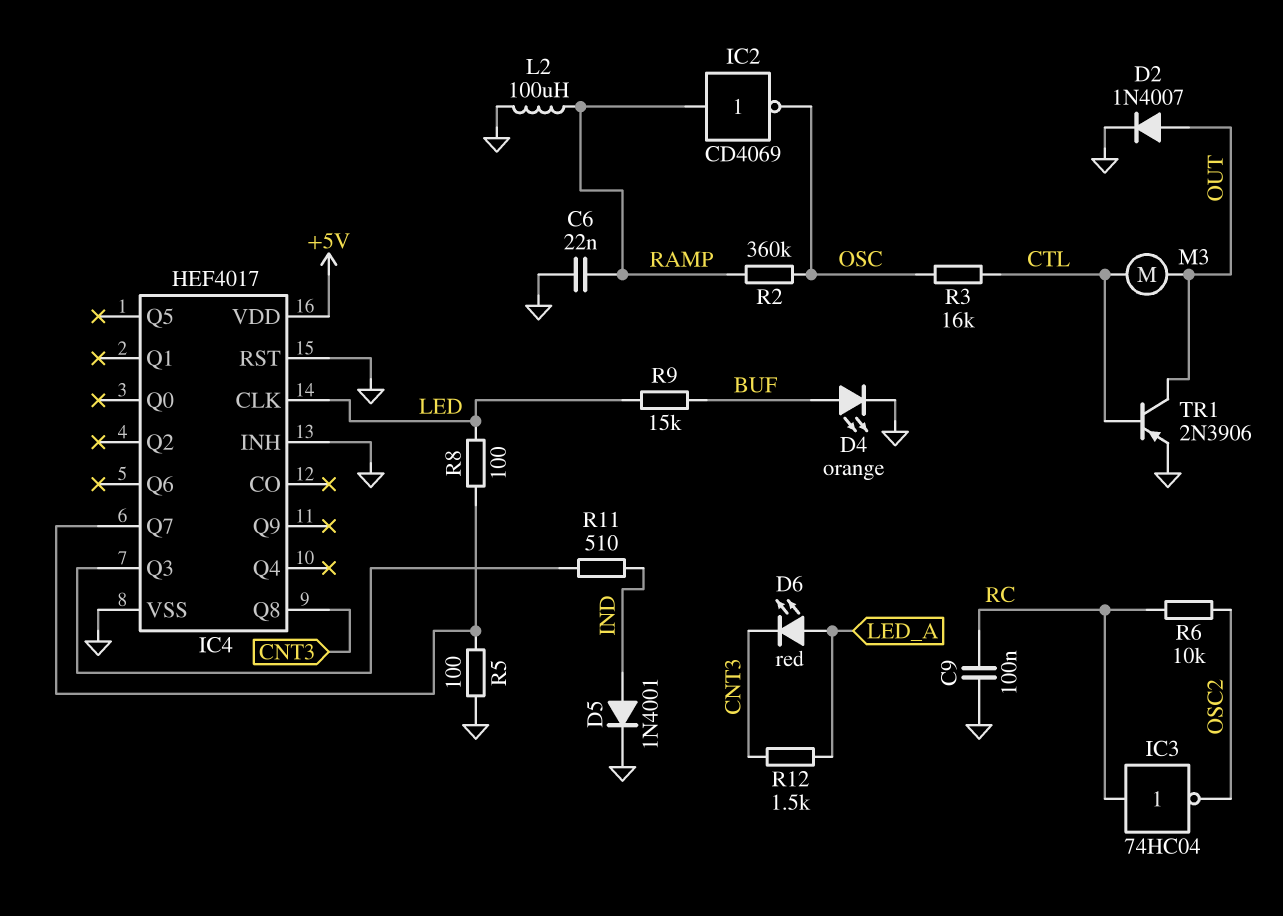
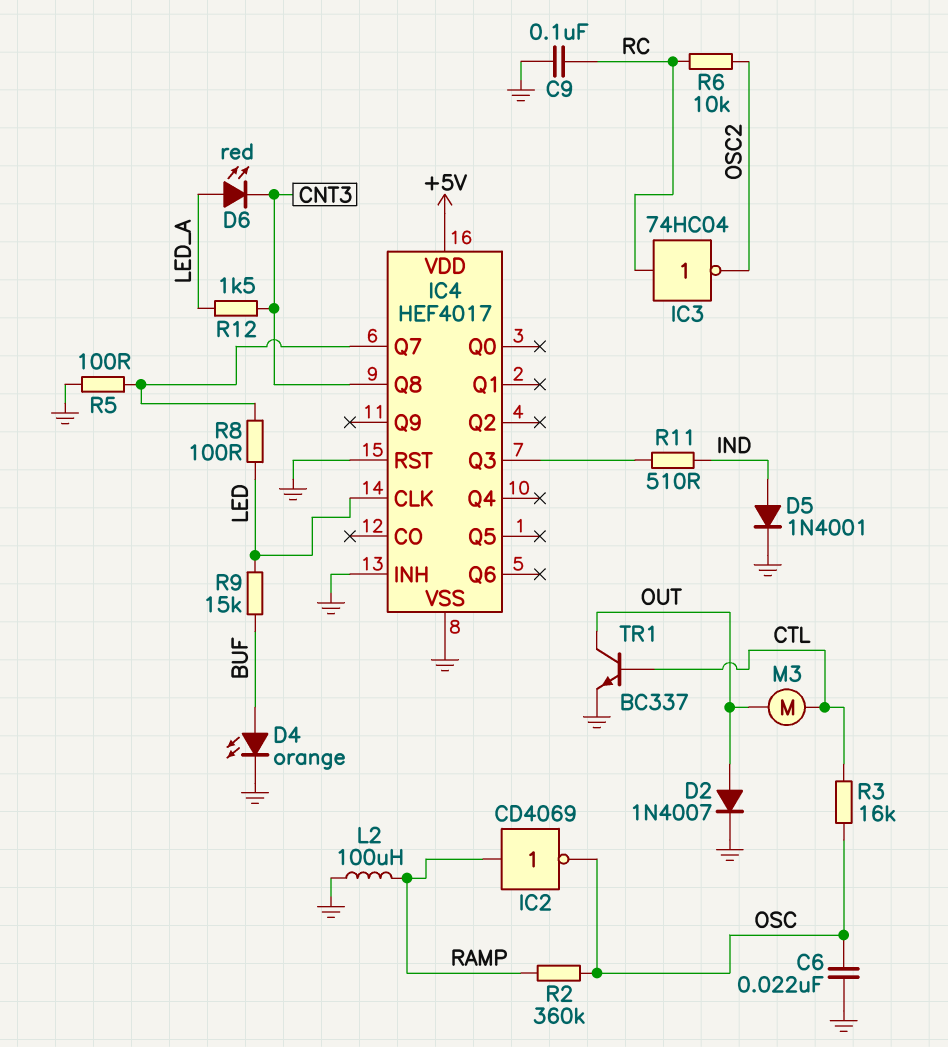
C6: 22nF (GND, RAMP) -> 22nF (GND, OSC)
TR1: PNP 2N3906 (B CTL, C OUT, E GND) -> NPN BC337 (B CTL, C OUT, E GND)

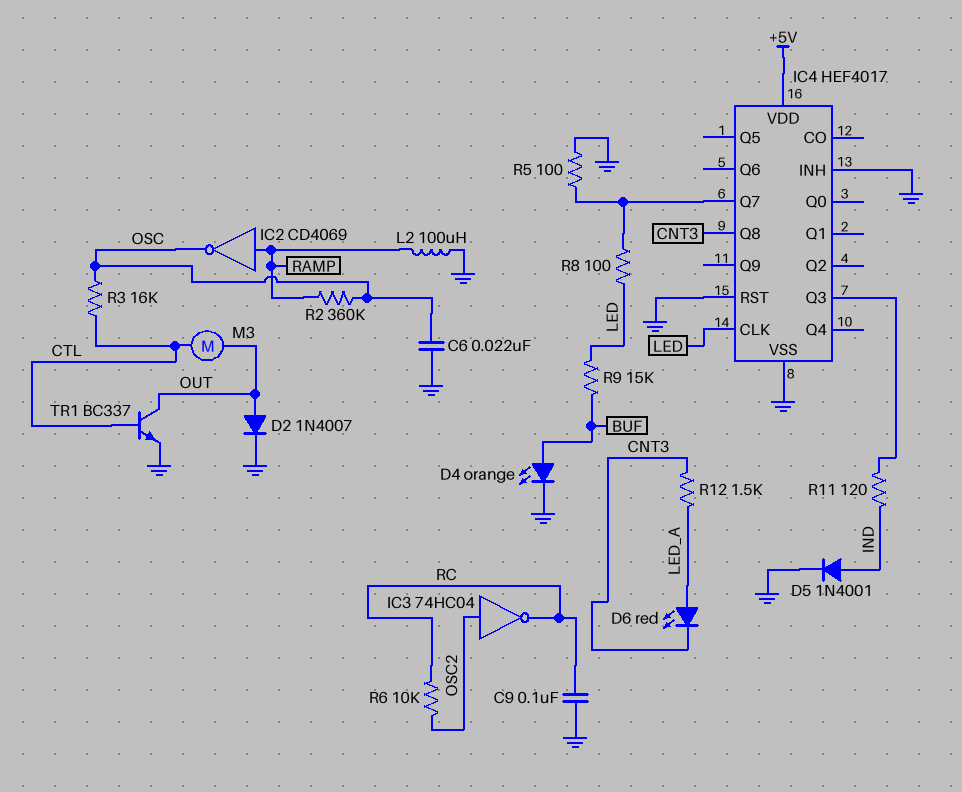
IC3: NOT 74HC04 (in RC, out OSC2) -> NOT 74HC04 (in OSC2, out RC)
R11: 510 (IC4/Q3, IND) -> 120 (IC4/Q3, IND)

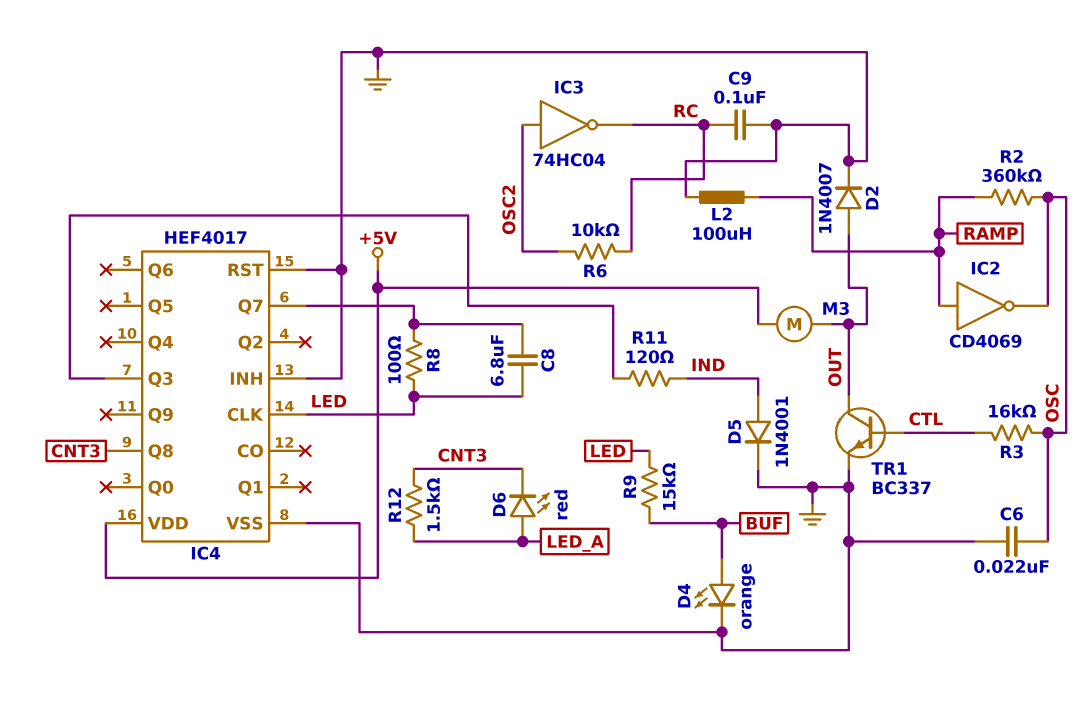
C8: none -> 6.8uF (IC4/Q7, LED)
M3: motor (CTL, OUT) -> motor (+5V, OUT)
R5: 100 (GND, IC4/Q7) -> none

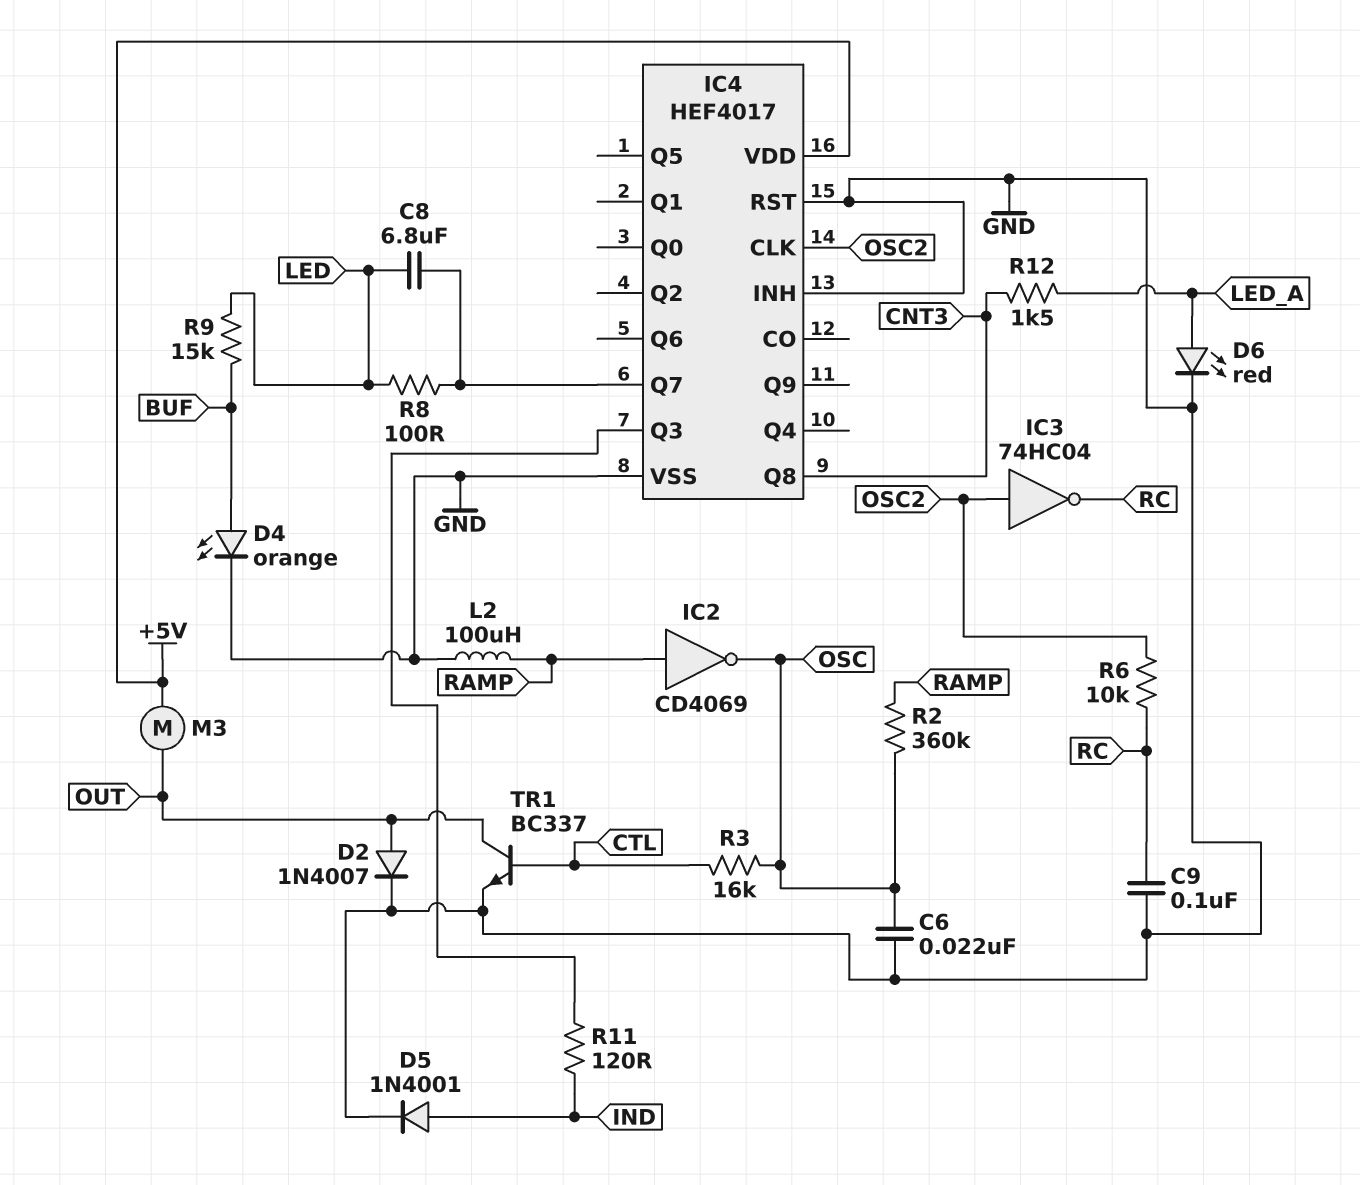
D6: LED red (A LED_A, K CNT3) -> LED red (A LED_A, K GND)
IC4 pin CLK: LED -> OSC2

